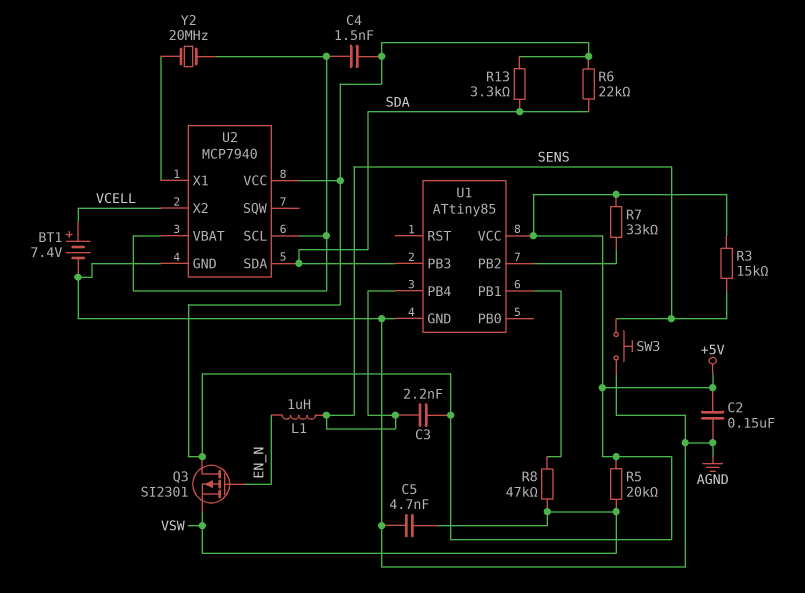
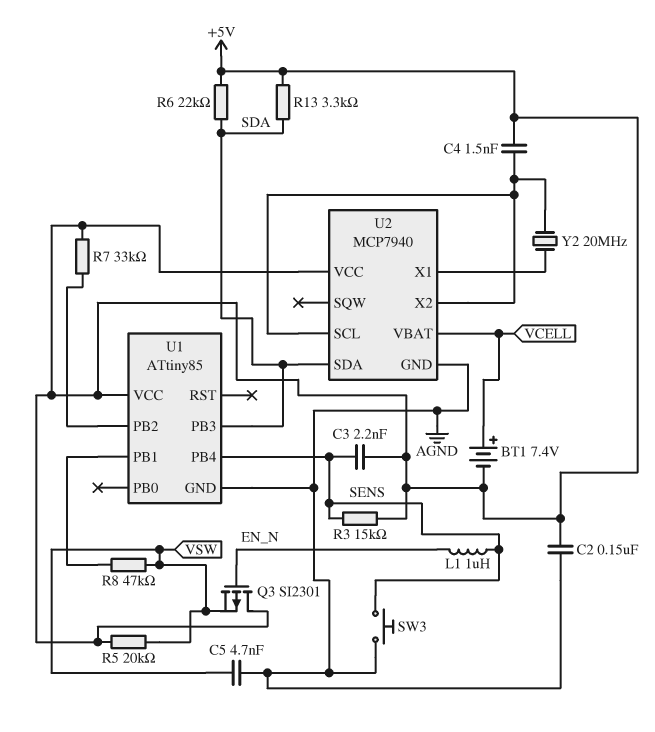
BT1: 7.4V (plus VCELL, minus AGND) -> 7.4V (plus VCELL, minus +5V)
U2 pin VBAT: U2/SCL -> VCELL
U2 pin X2: VCELL -> U2/SCL

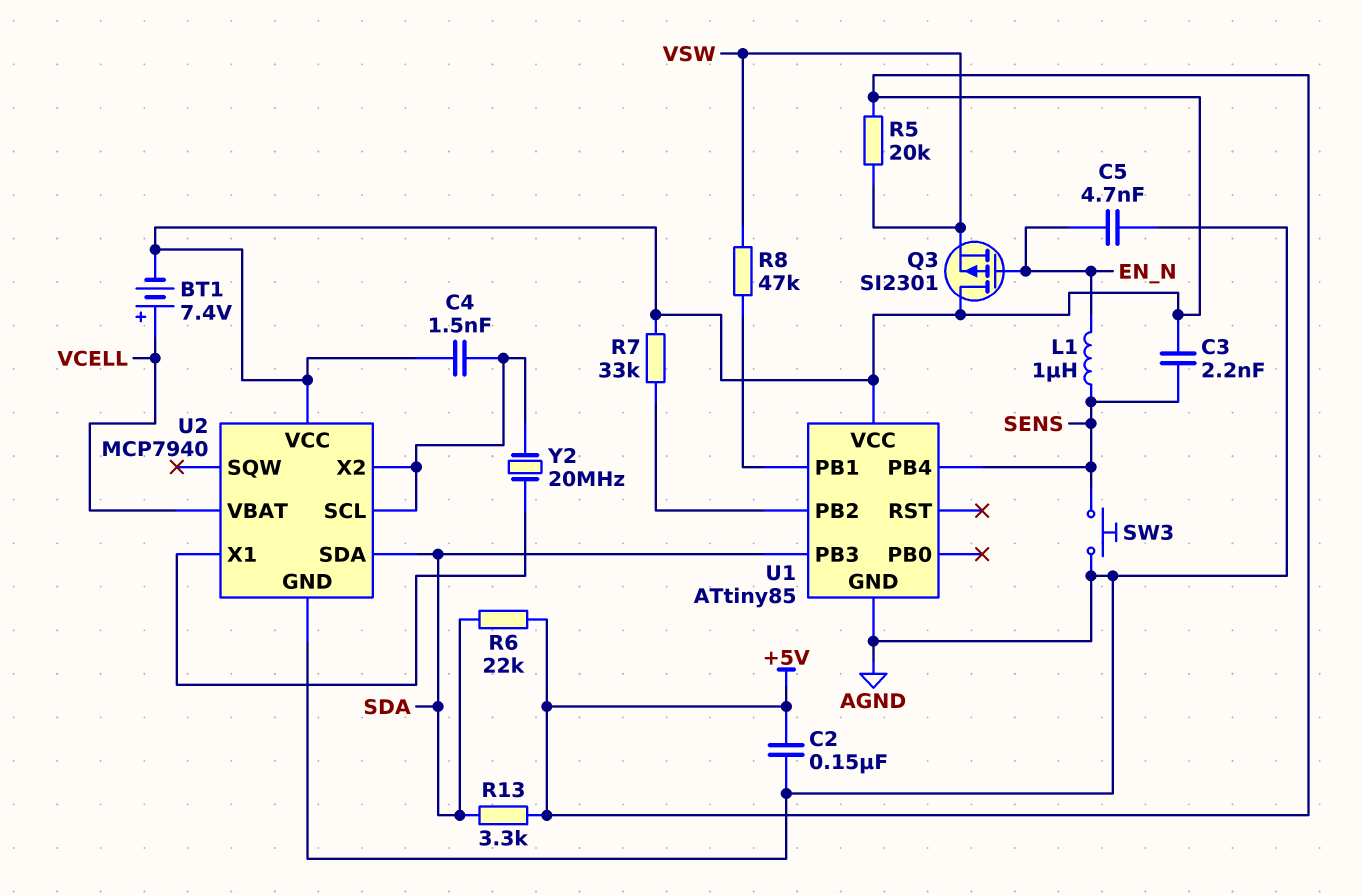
C5: 4.7nF (AGND, VSW) -> 4.7nF (AGND, EN_N)
R3: 15k (+5V, SENS) -> none

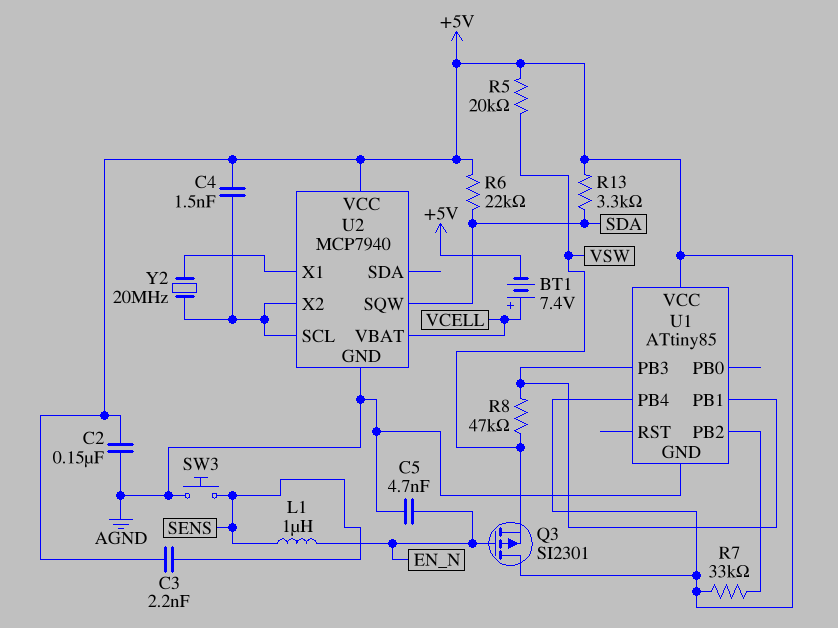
U1 pin PB3: SDA -> U1/PB1
U1 pin PB4: SENS -> +5V
U2 pin SDA: SDA -> none
U2 pin SQW: none -> SDA

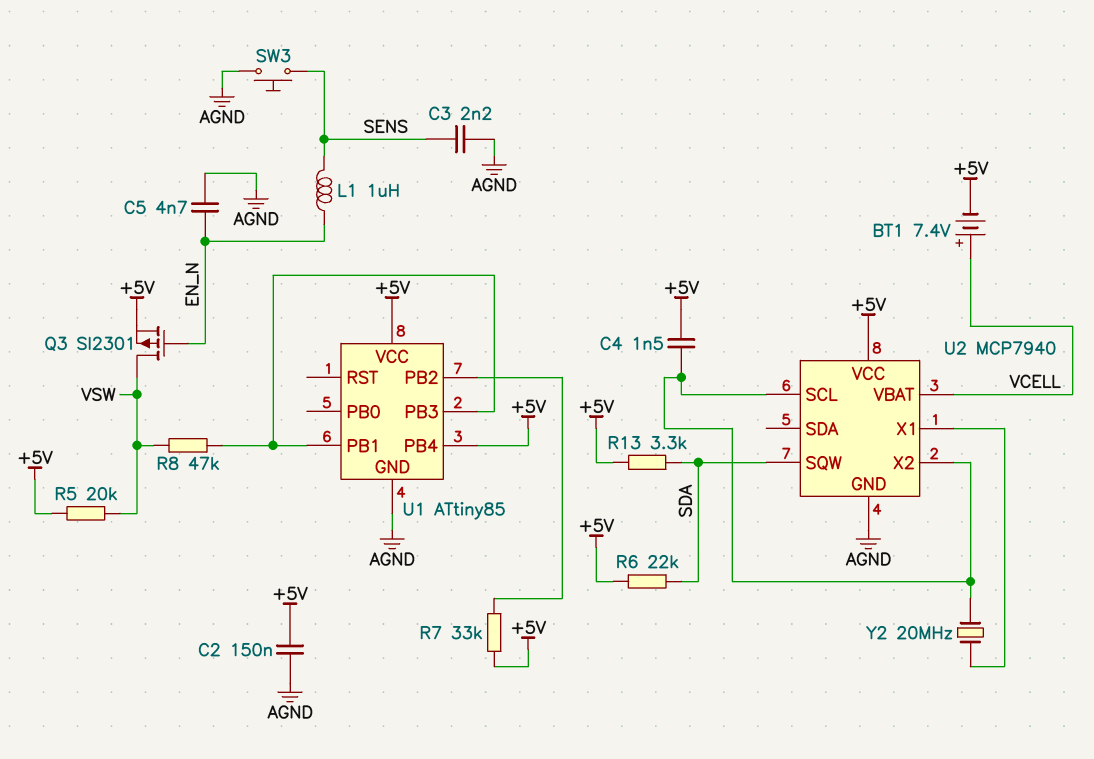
C3: 2.2nF (+5V, SENS) -> 2.2nF (AGND, SENS)
Q3: PMOS SI2301 (G EN_N, D +5V, S VSW) -> PMOS SI2301 (G EN_N, D VSW, S +5V)

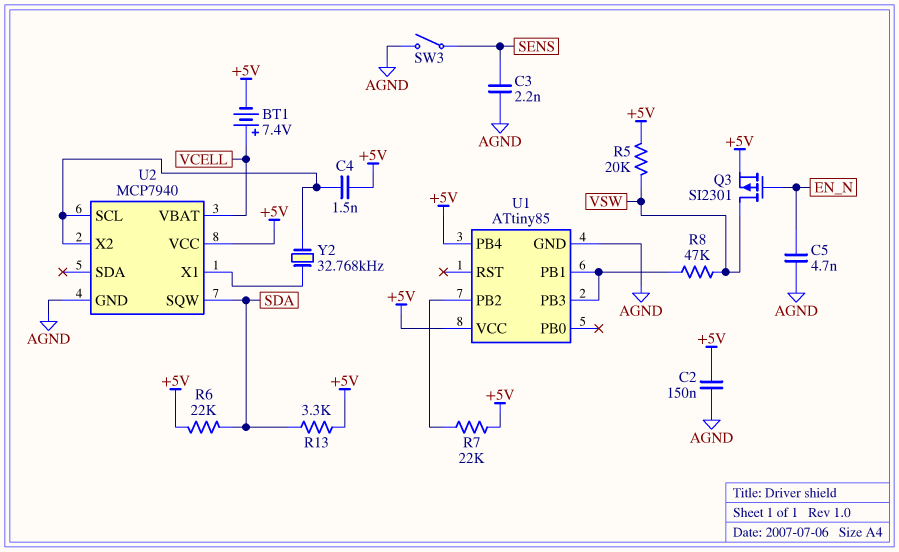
L1: 1uH (EN_N, SENS) -> none
R7: 33k (+5V, U1/PB2) -> 22k (+5V, U1/PB2)
SW3: button (AGND, SENS) -> switch (AGND, SENS)
Y2: 20MHz (U2/SCL, U2/X1) -> 32.768kHz (U2/SCL, U2/X1)

